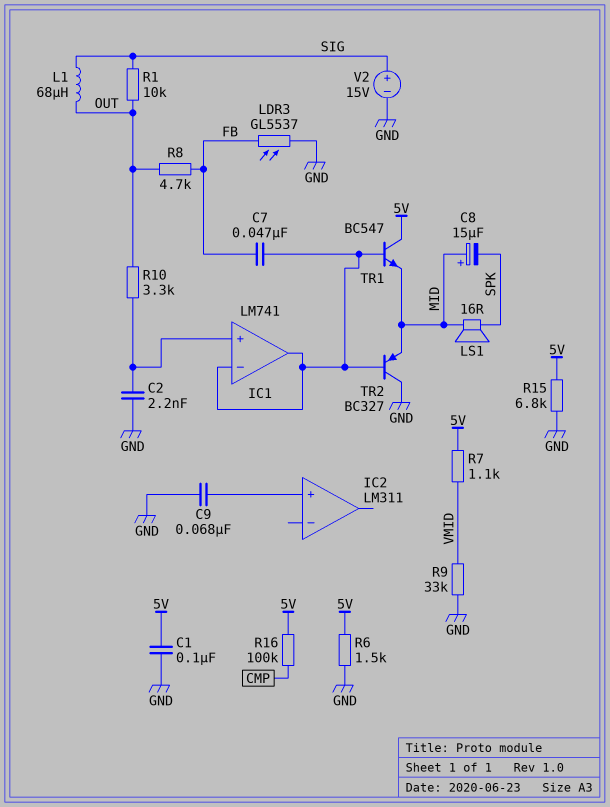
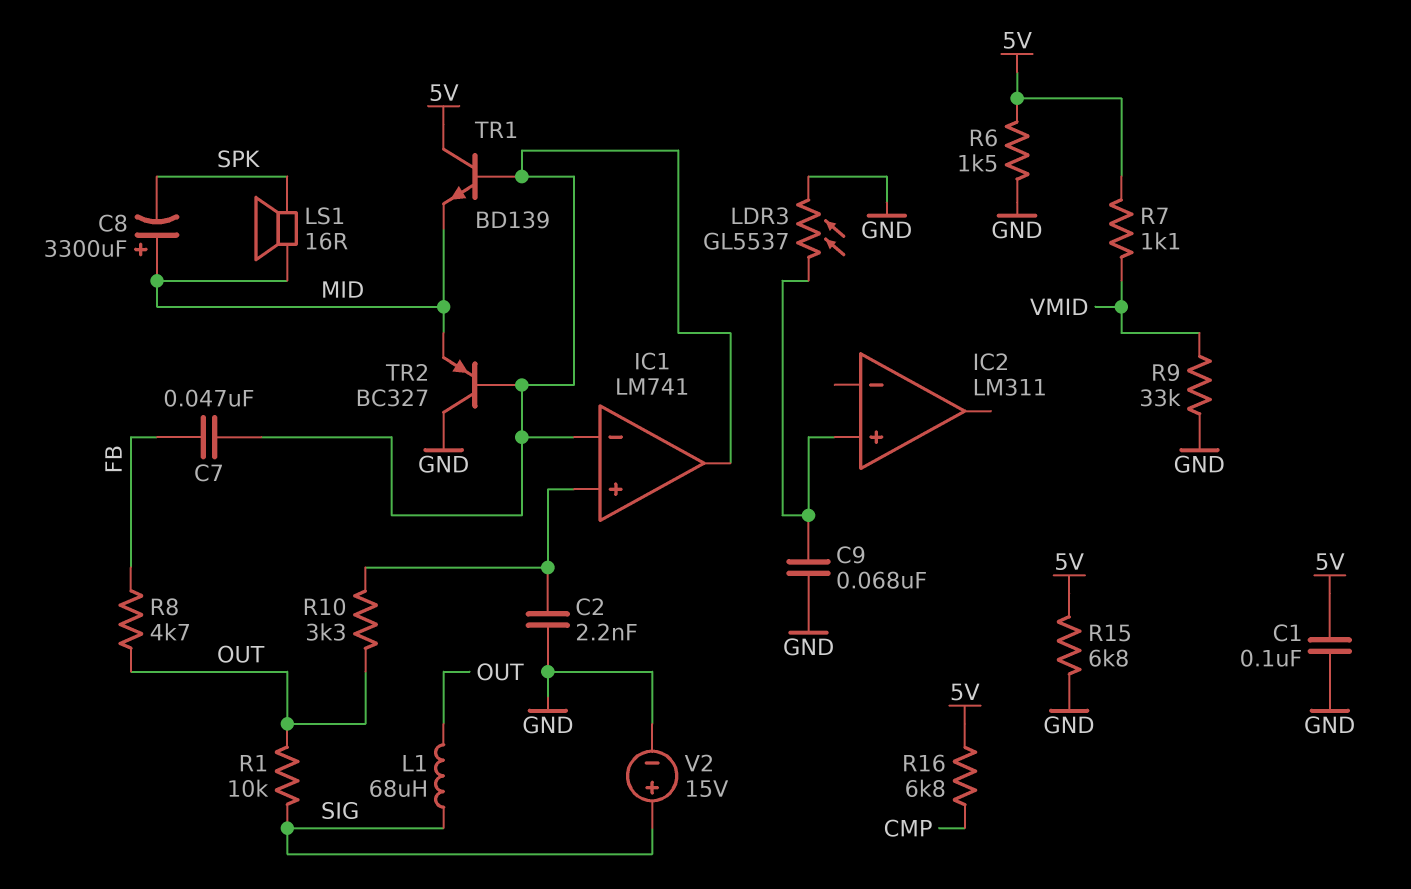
C8: 15uF (plus MID, minus SPK) -> 3300uF (plus MID, minus SPK)
LDR3: GL5537 (FB, GND) -> GL5537 (GND, IC2/in+)
R16: 100k (5V, CMP) -> 6.8k (5V, CMP)
TR1: NPN BC547 (B IC1/in-, C 5V, E MID) -> NPN BD139 (B IC1/in-, C 5V, E MID)

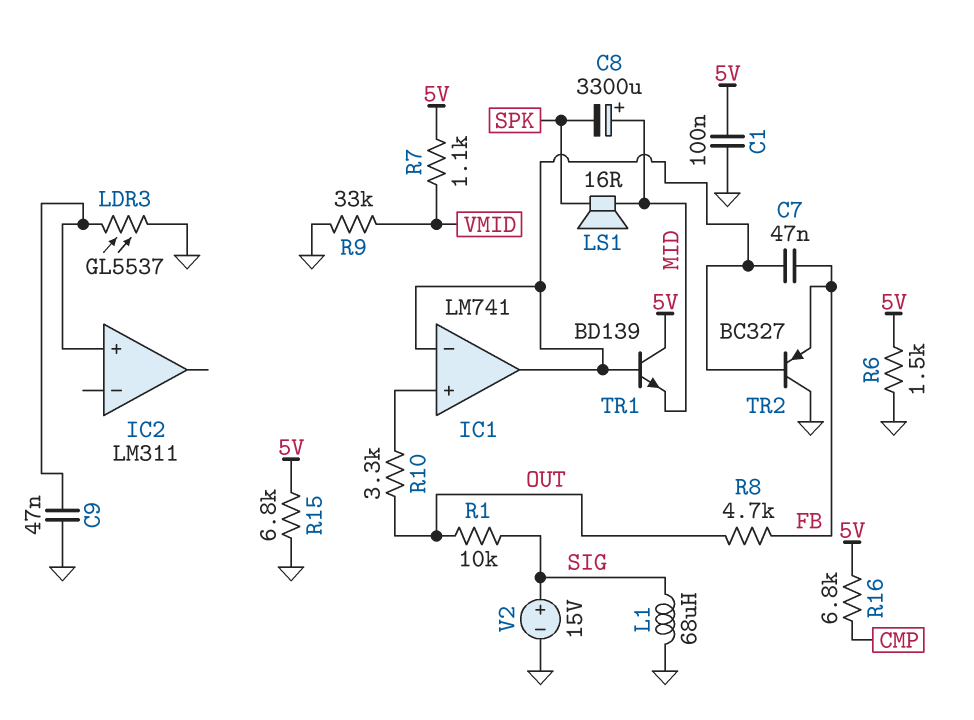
C2: 2.2nF (GND, IC1/in+) -> none
C9: 68nF (GND, IC2/in+) -> 47nF (GND, IC2/in+)
L1: 68uH (OUT, SIG) -> 68uH (GND, SIG)
TR2: PNP BC327 (B IC1/in-, C GND, E MID) -> PNP BC327 (B IC1/in-, C GND, E FB)

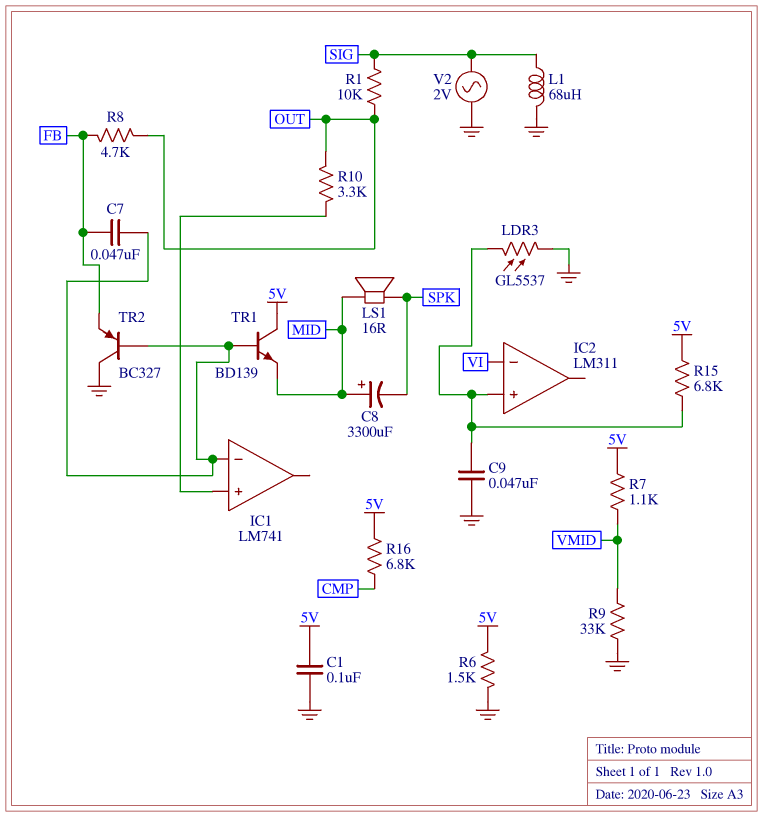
IC1 pin out: IC1/in- -> none
IC2 pin in-: none -> VI
R15: 6.8k (5V, GND) -> 6.8k (5V, IC2/in+)
V2: 15V (plus SIG, minus GND) -> AC 2V (GND, SIG)

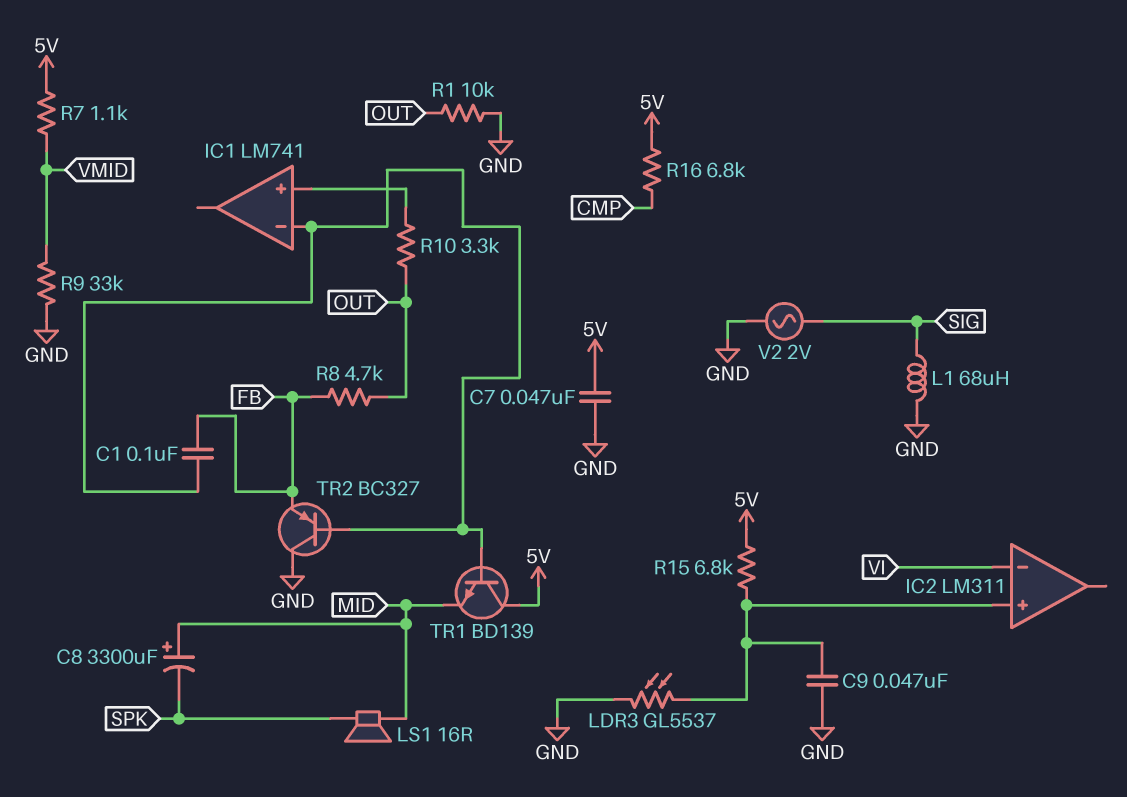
C1: 100nF (5V, GND) -> 100nF (FB, IC1/in-)
C7: 47nF (FB, IC1/in-) -> 47nF (5V, GND)
R1: 10k (OUT, SIG) -> 10k (GND, OUT)
R6: 1.5k (5V, GND) -> none

